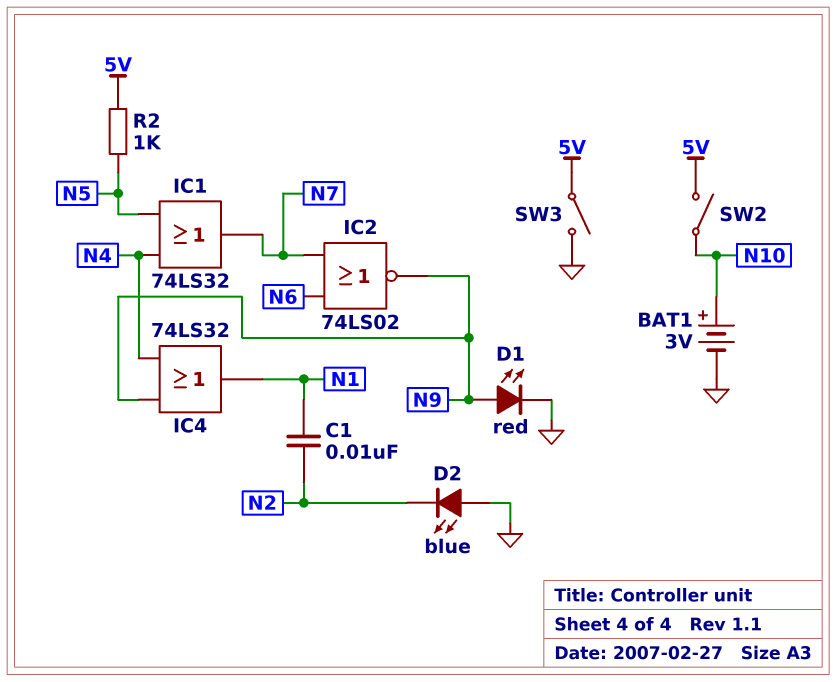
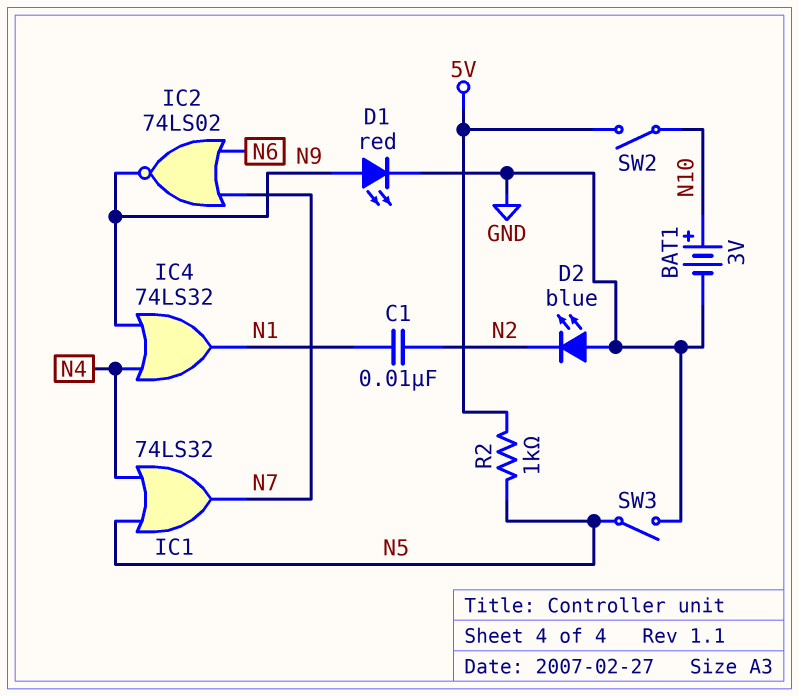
SW3: switch (5V, GND) -> switch (GND, N5)

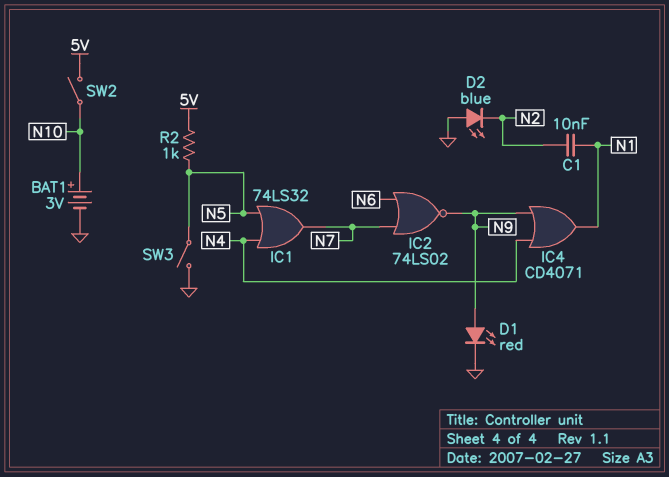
IC4: OR 74LS32 (in N4, in N9, out N1) -> OR CD4071 (in N4, in N9, out N1)

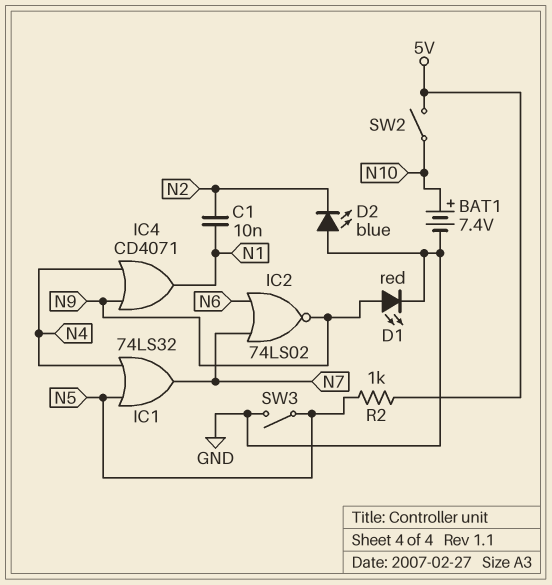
BAT1: 3V (plus N10, minus GND) -> 7.4V (plus N10, minus GND)

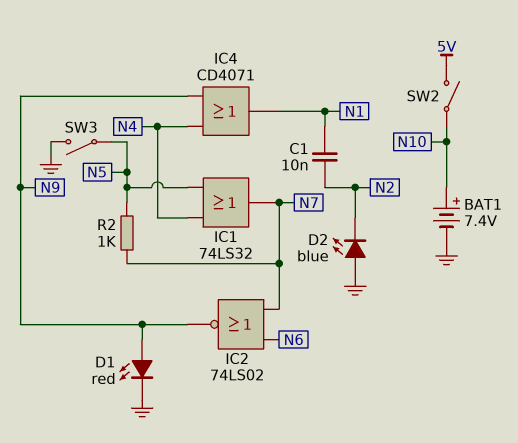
R2: 1k (5V, N5) -> 1k (N5, N7)

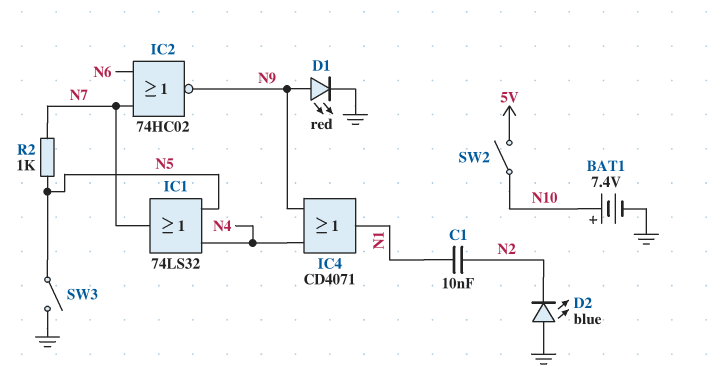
IC2: NOR 74LS02 (in N6, in N7, out N9) -> NOR 74HC02 (in N6, in N7, out N9)

